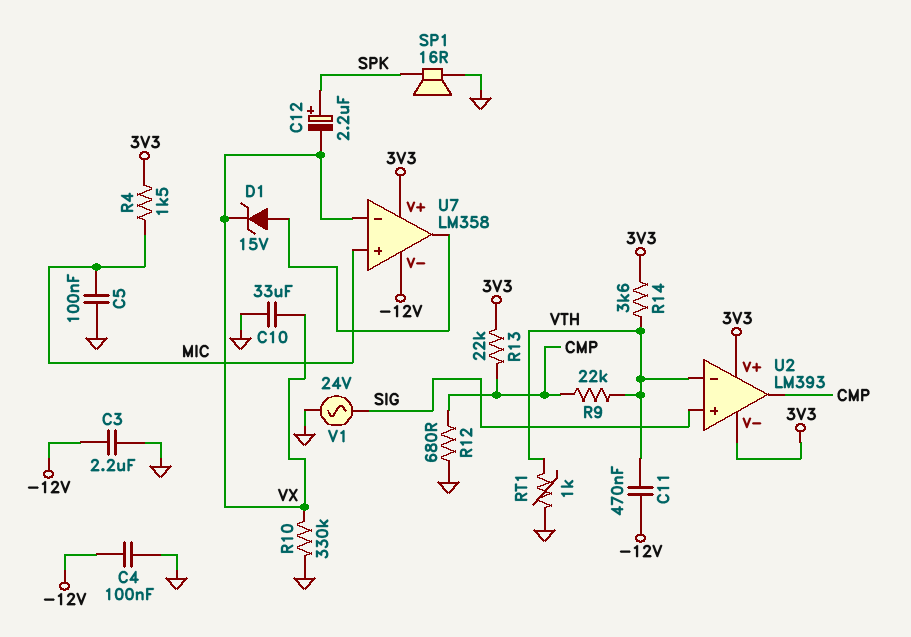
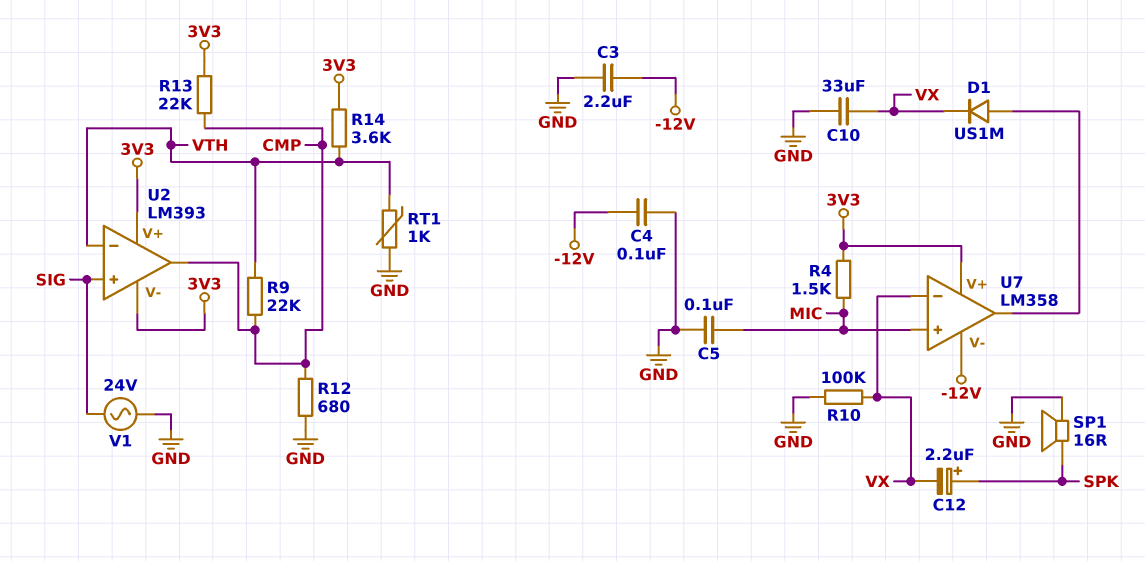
C11: 470nF (-12V, VTH) -> none
D1: zener 15V (A U7/out, K VX) -> diode US1M (A U7/out, K VX)
R10: 330k (GND, VX) -> 100k (GND, VX)

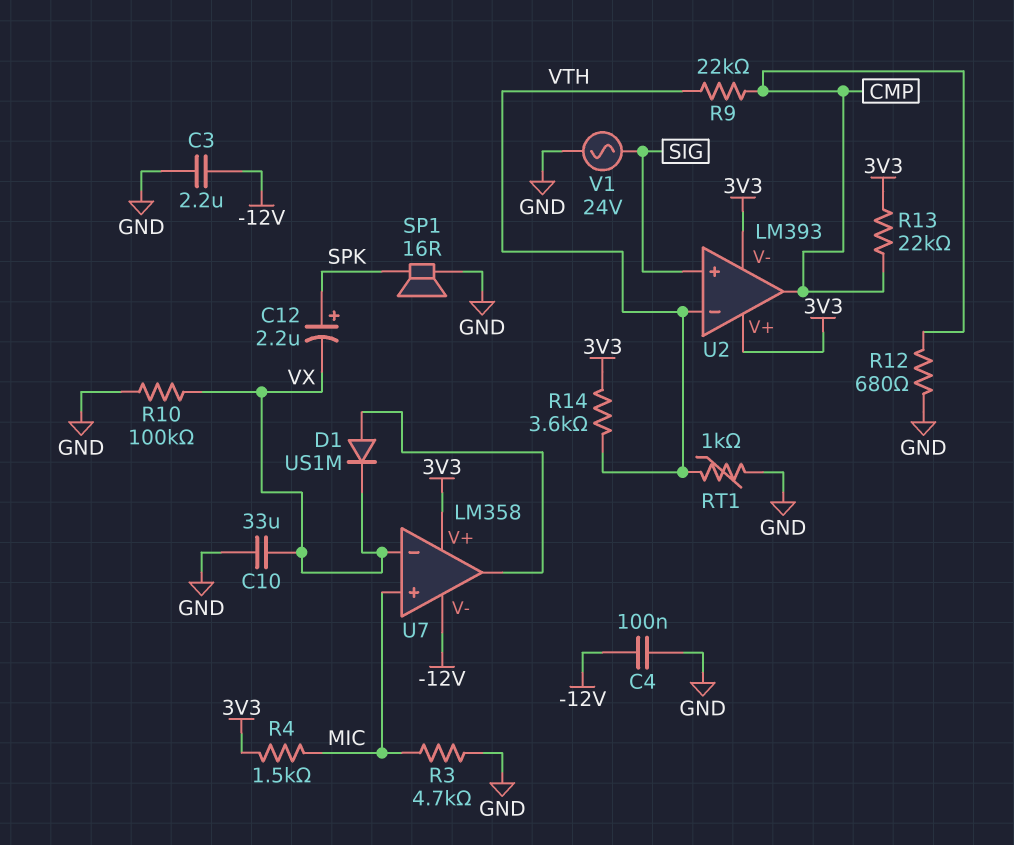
C5: 100nF (GND, MIC) -> none
R3: none -> 4.7k (GND, MIC)

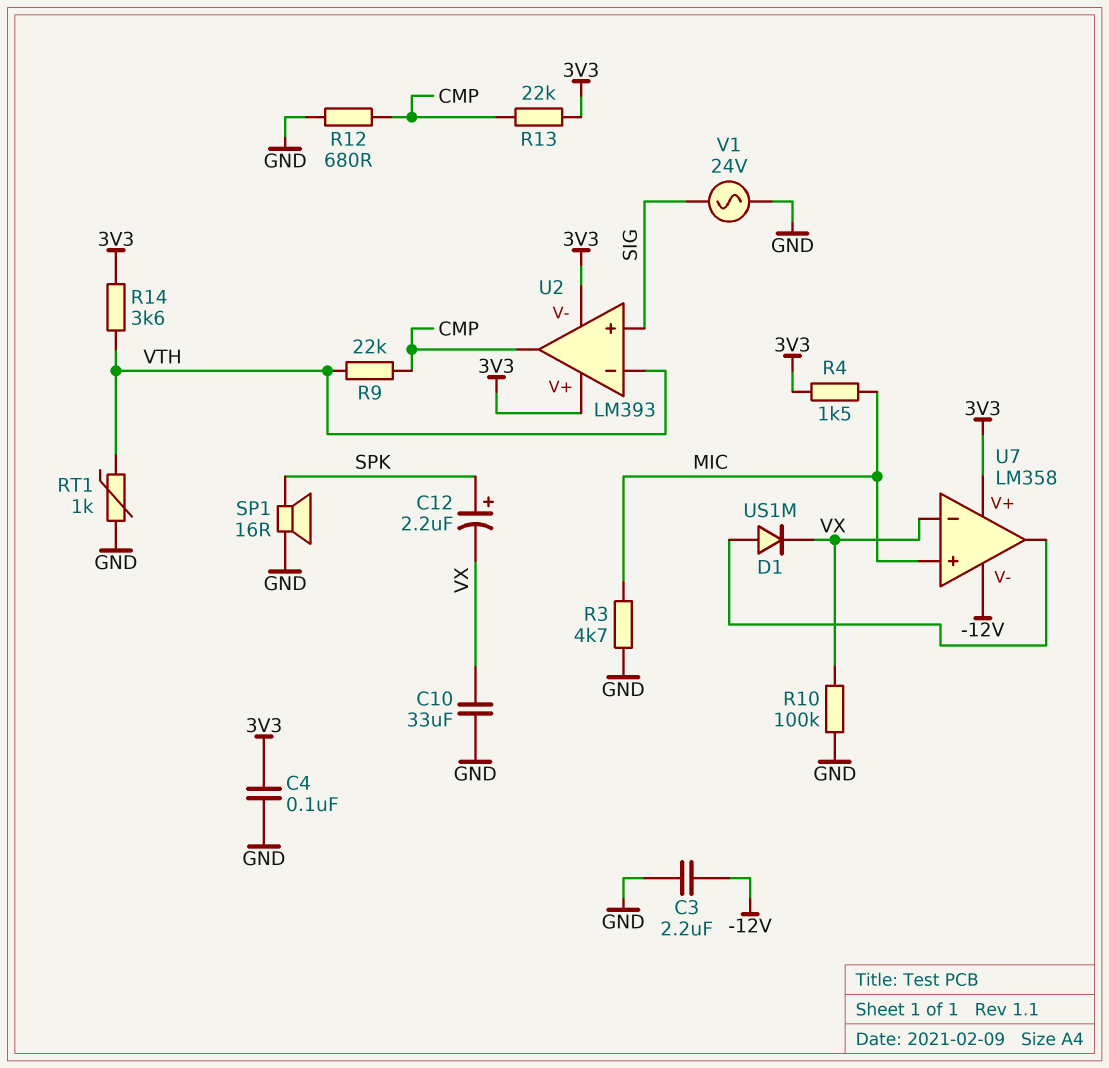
C4: 100nF (-12V, GND) -> 100nF (3V3, GND)

